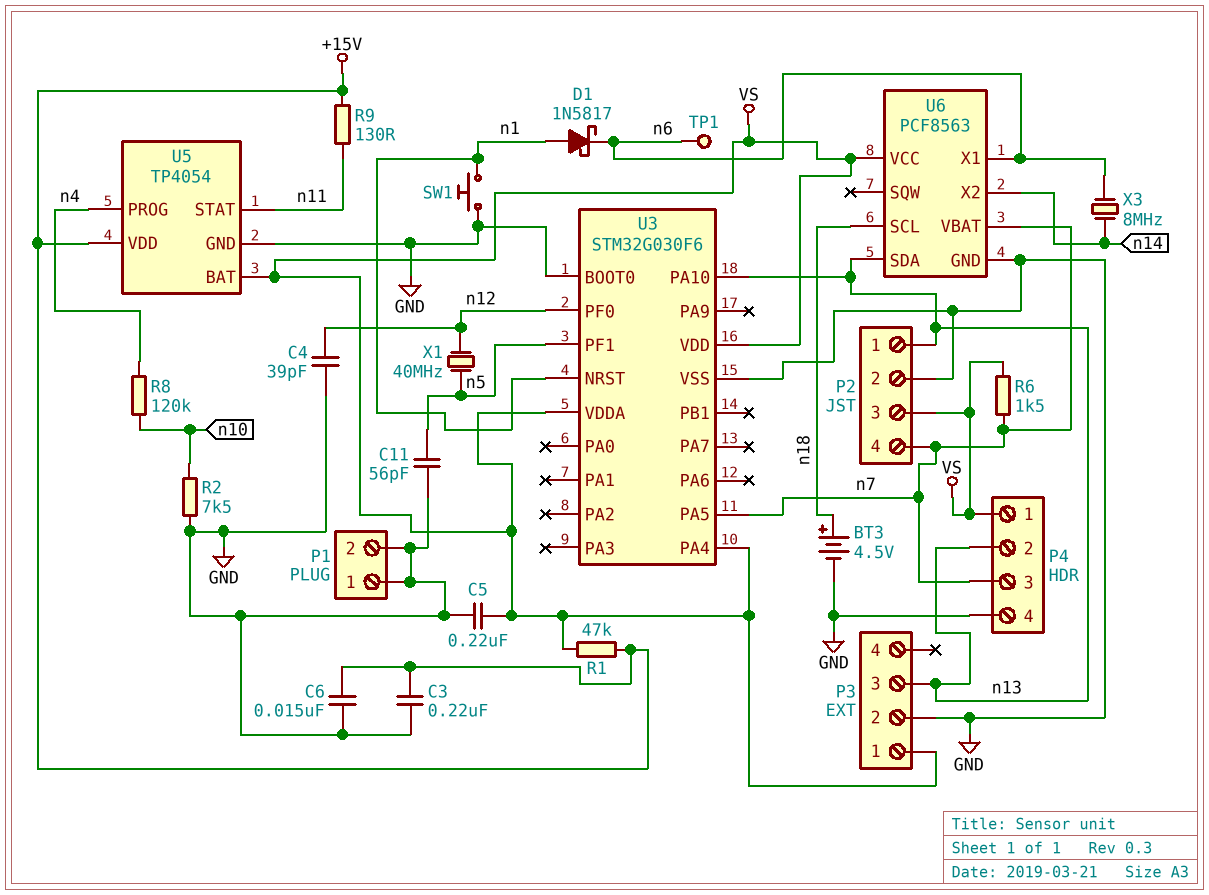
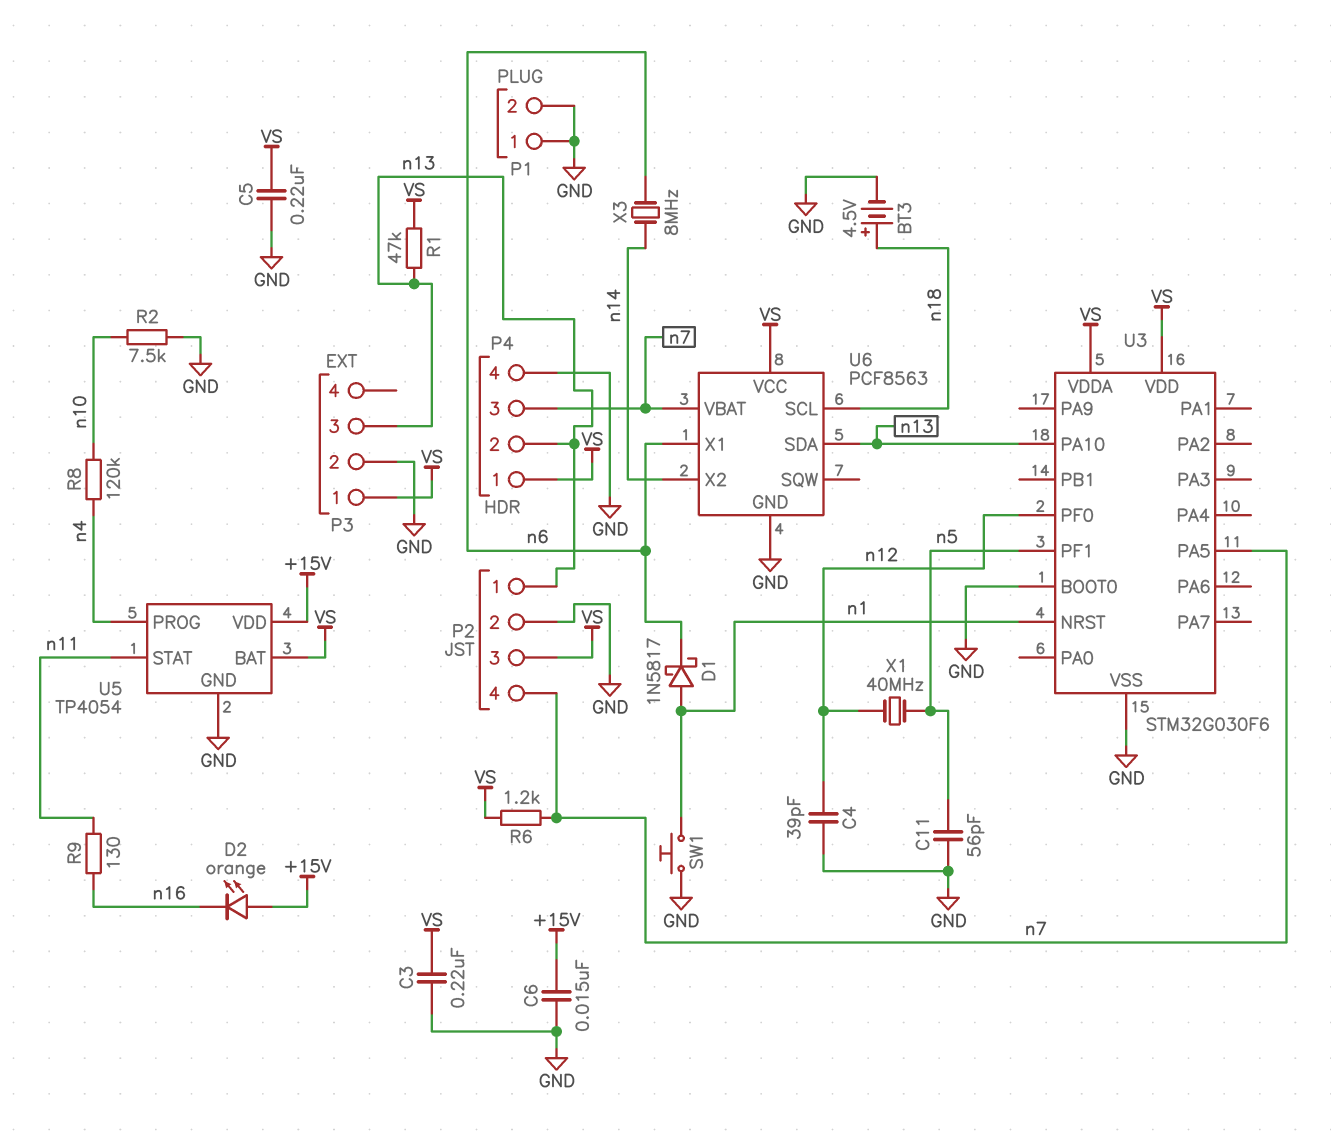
C3: 220nF (+15V, GND) -> 220nF (GND, VS)
D2: none -> LED orange (A +15V, K n16)
R1: 47k (+15V, VS) -> 47k (VS, n13)
R6: 1.5k (VS, n7) -> 1.2k (VS, n7)
R9: 130 (+15V, n11) -> 130 (n11, n16)
TP1: test point (n6) -> none
U3 pin PA4: VS -> none

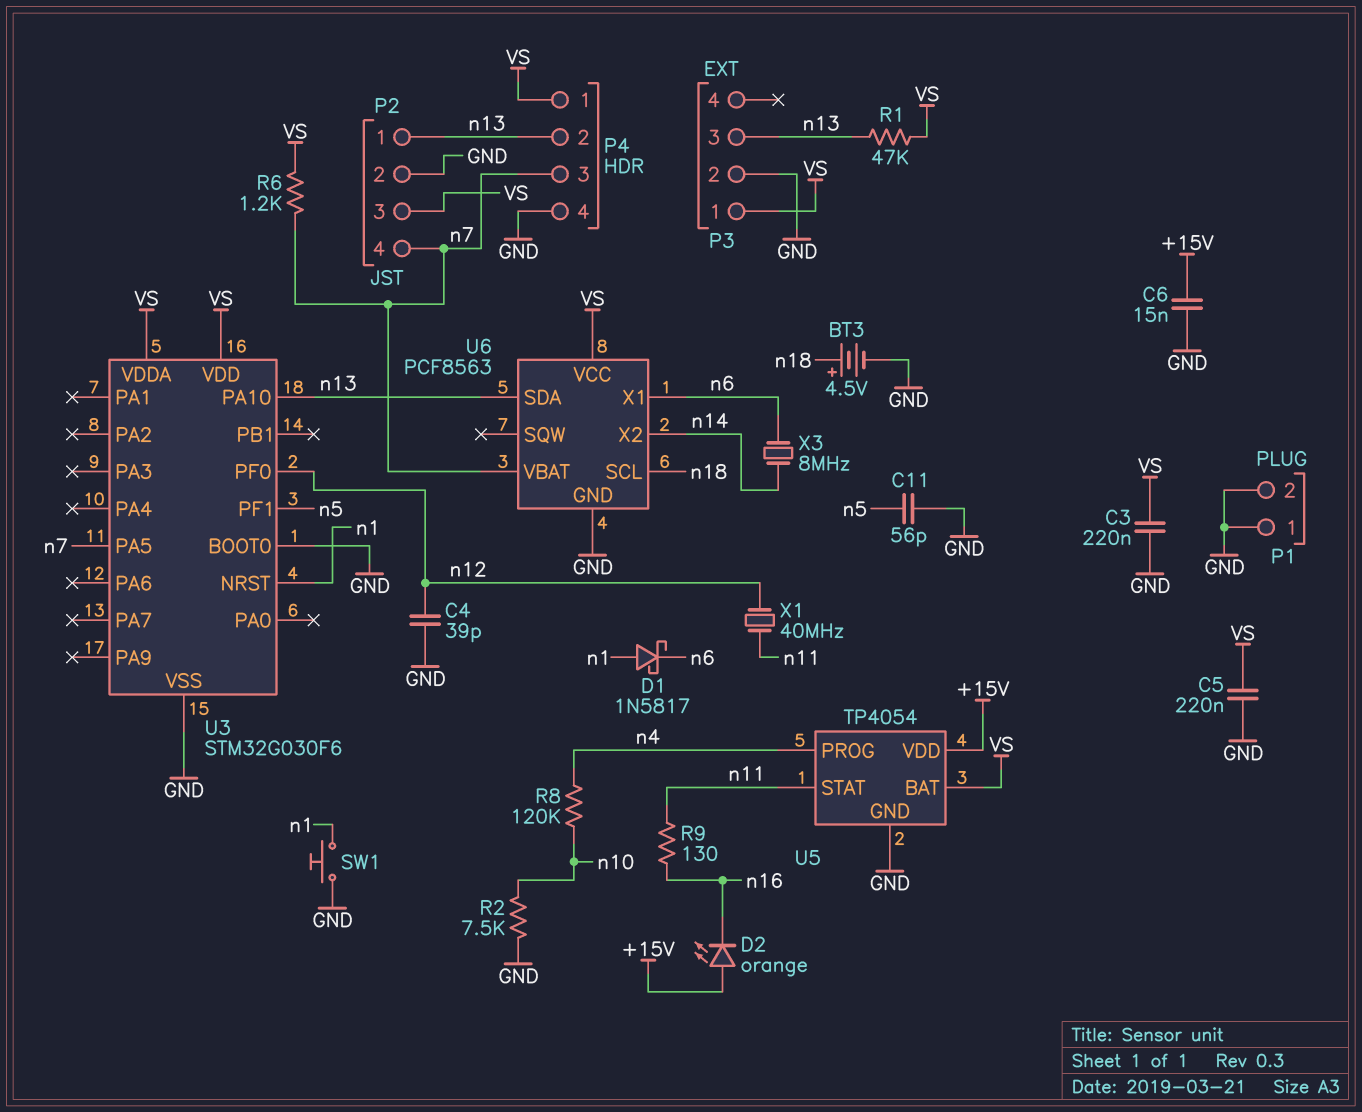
X1: 40MHz (n5, n12) -> 40MHz (n11, n12)

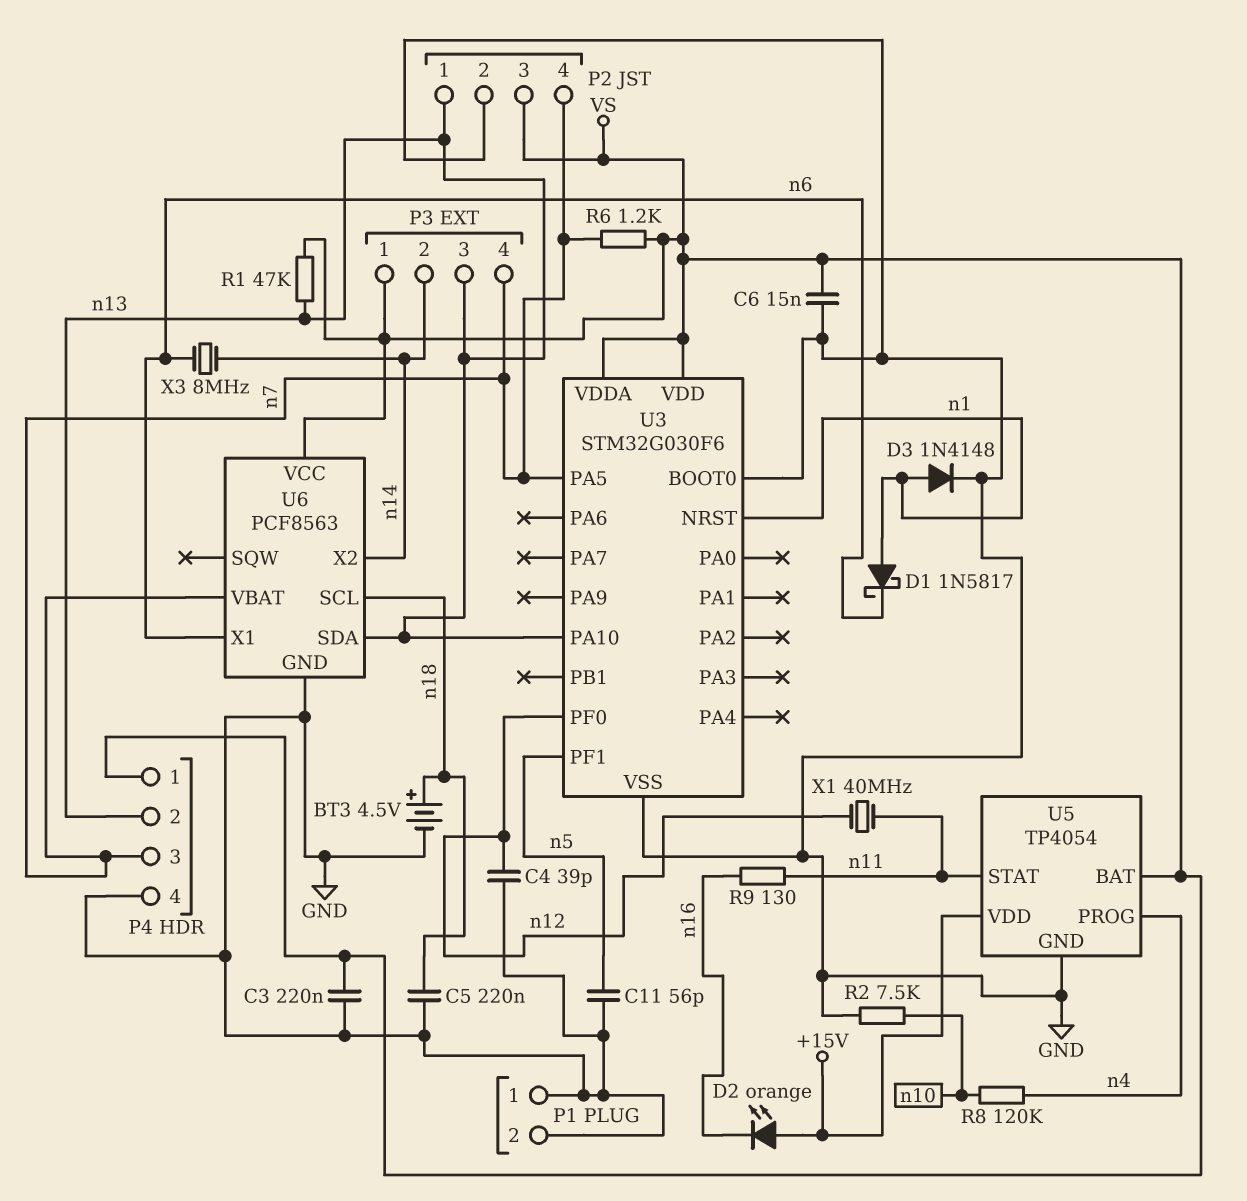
C5: 220nF (GND, VS) -> 220nF (GND, n18)
C6: 15nF (+15V, GND) -> 15nF (GND, VS)
D3: none -> diode 1N4148 (A n1, K GND)
P3 pin 2: GND -> n14
P3 pin 4: none -> n7
SW1: button (GND, n1) -> none

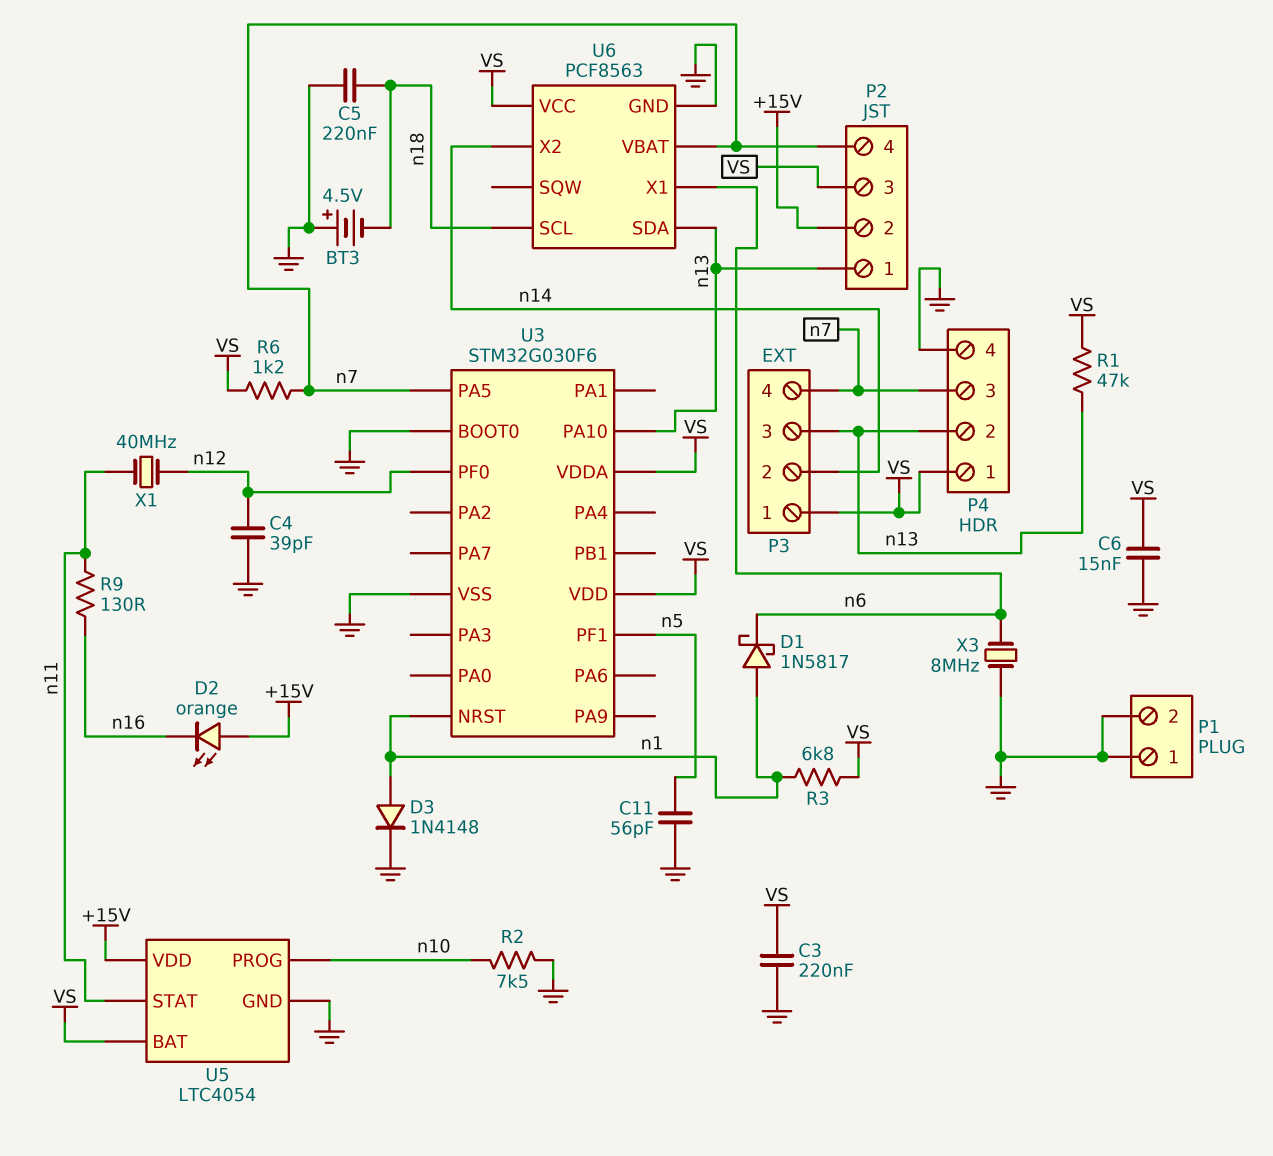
BT3: 4.5V (plus n18, minus GND) -> 4.5V (plus GND, minus n18)
P2 pin 2: GND -> +15V
R3: none -> 6.8k (VS, n1)
R8: 120k (n4, n10) -> none
U5: TP4054 -> LTC4054
U5 pin PROG: n4 -> n10
X3: 8MHz (n6, n14) -> 8MHz (GND, n6)

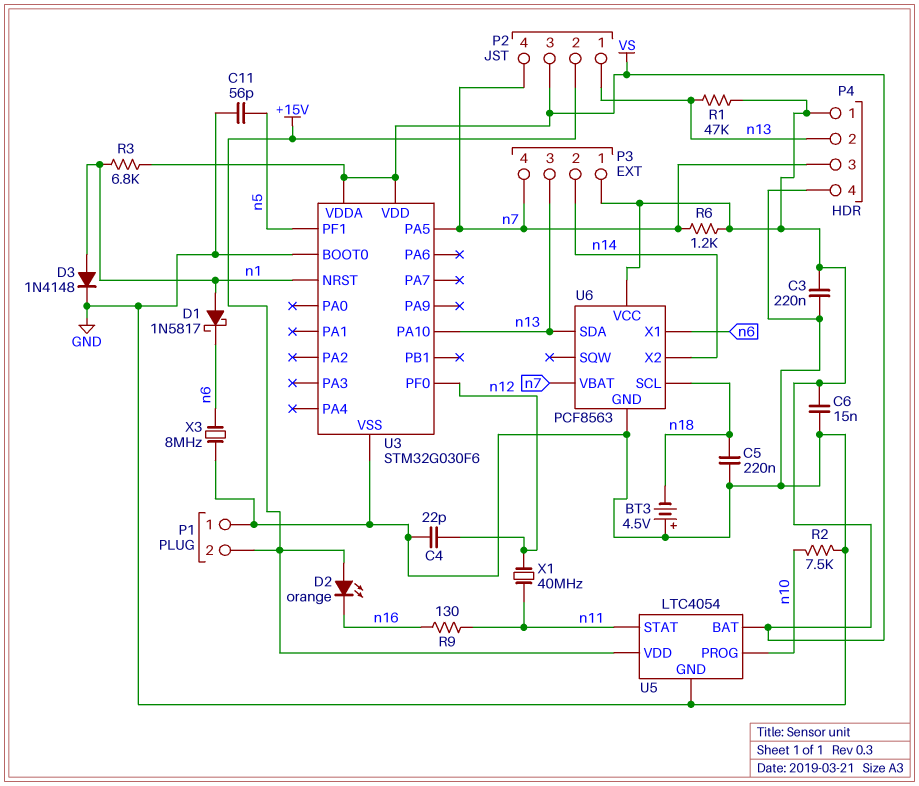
C4: 39pF (GND, n12) -> 22pF (GND, n12)
P1 pin 2: GND -> +15V

